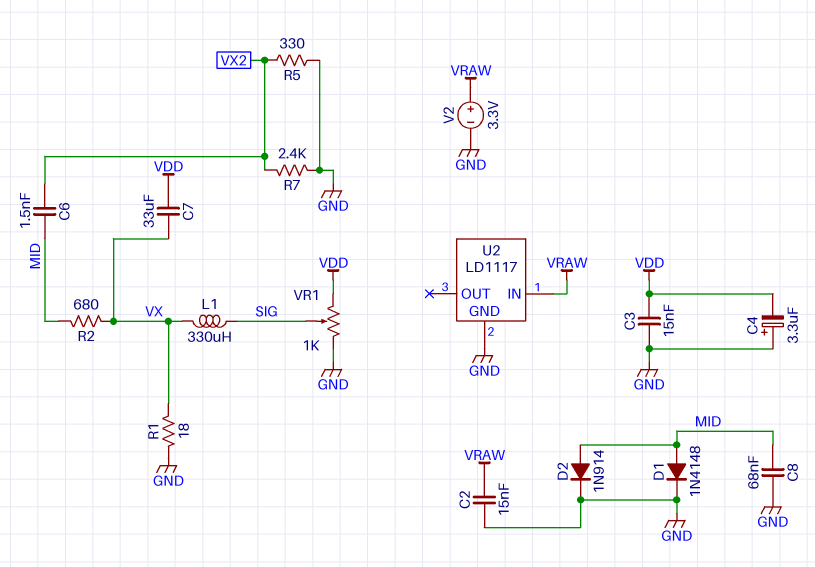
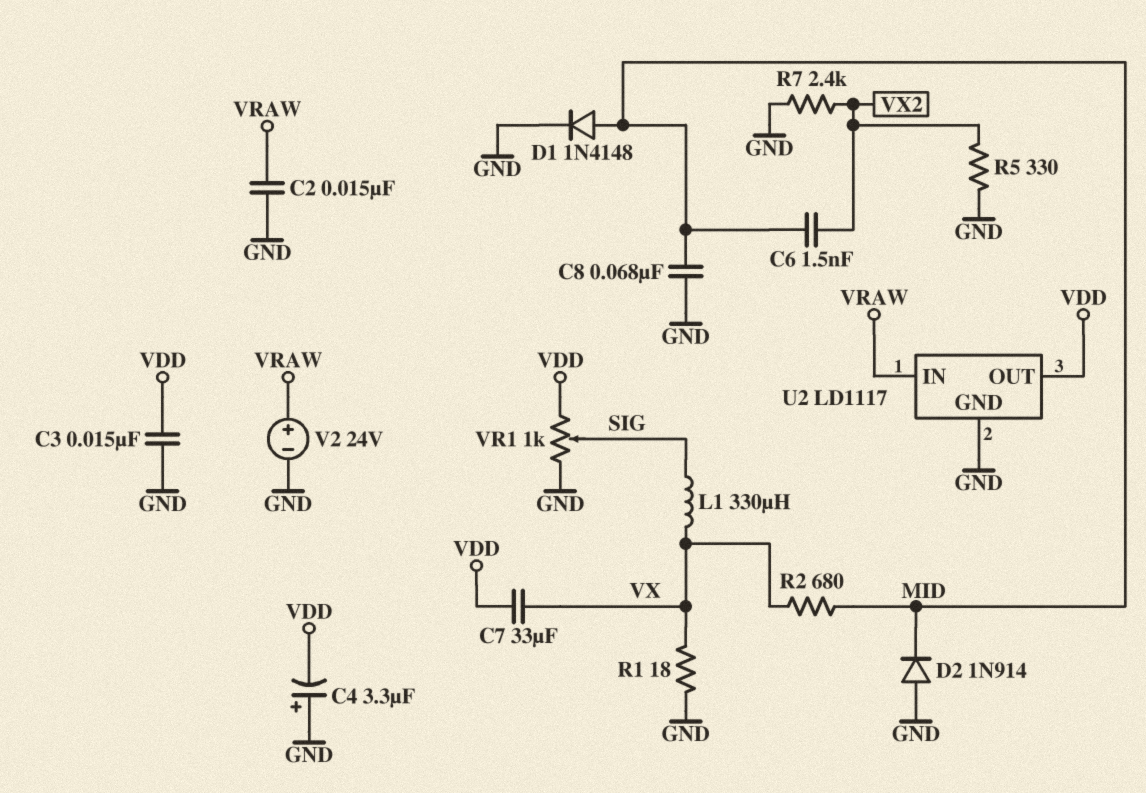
D2: diode 1N914 (A MID, K GND) -> diode 1N914 (A GND, K MID)
U2 pin OUT: none -> VDD
V2: 3.3V (plus VRAW, minus GND) -> 24V (plus VRAW, minus GND)

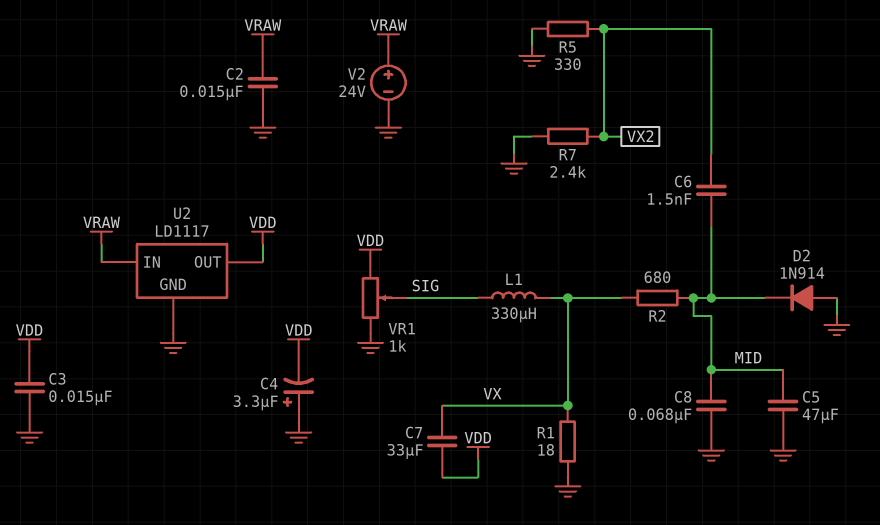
C5: none -> 47uF (GND, MID)
D1: diode 1N4148 (A MID, K GND) -> none

